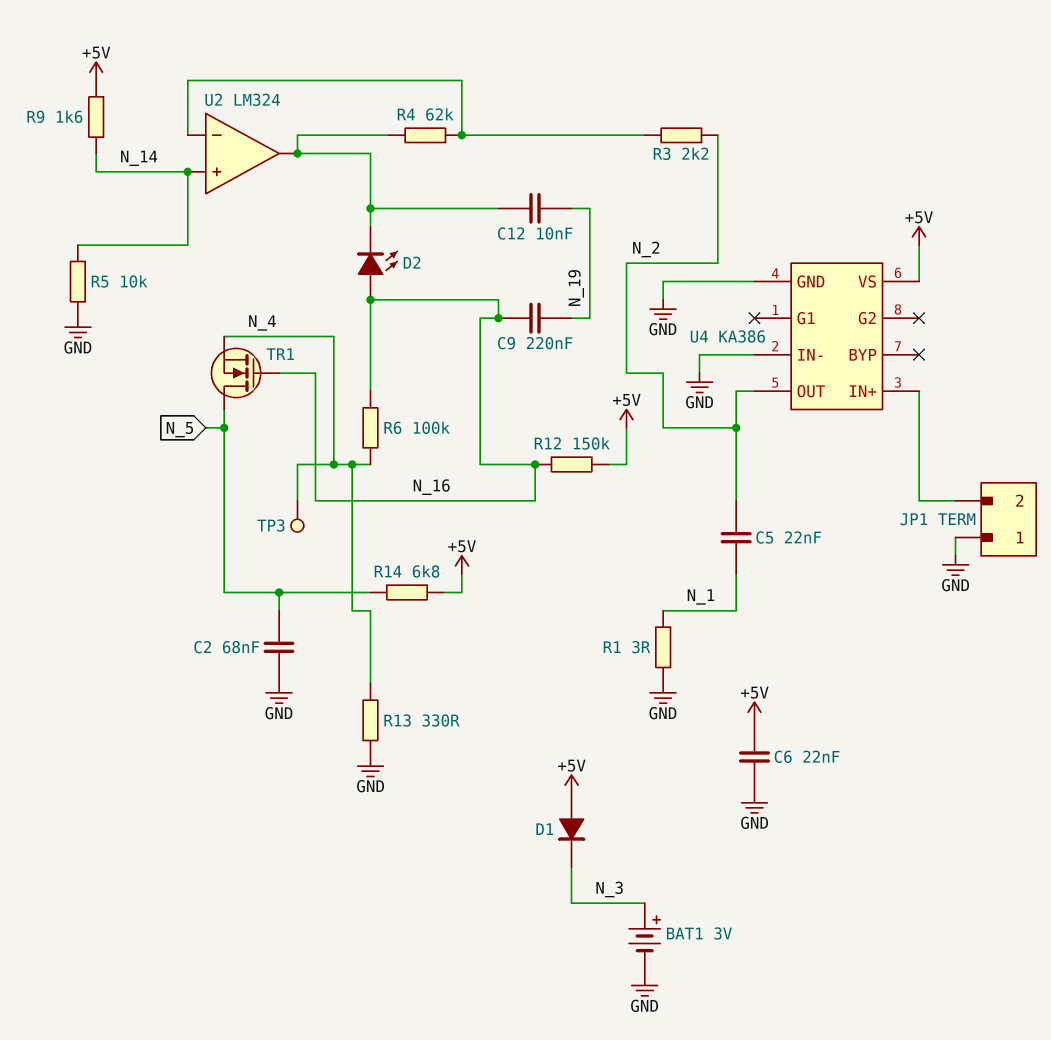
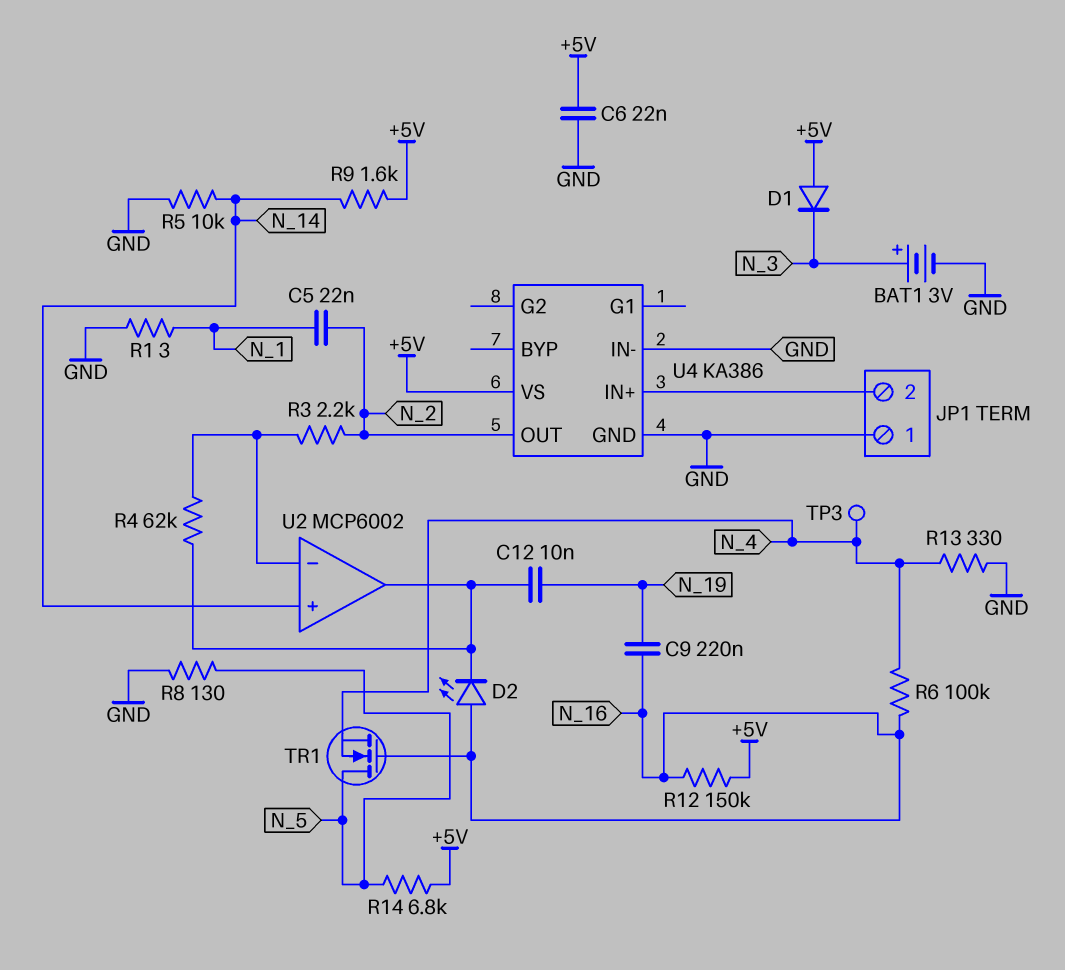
C2: 68nF (GND, N_5) -> none
R8: none -> 130 (GND, N_5)
U2: LM324 -> MCP6002

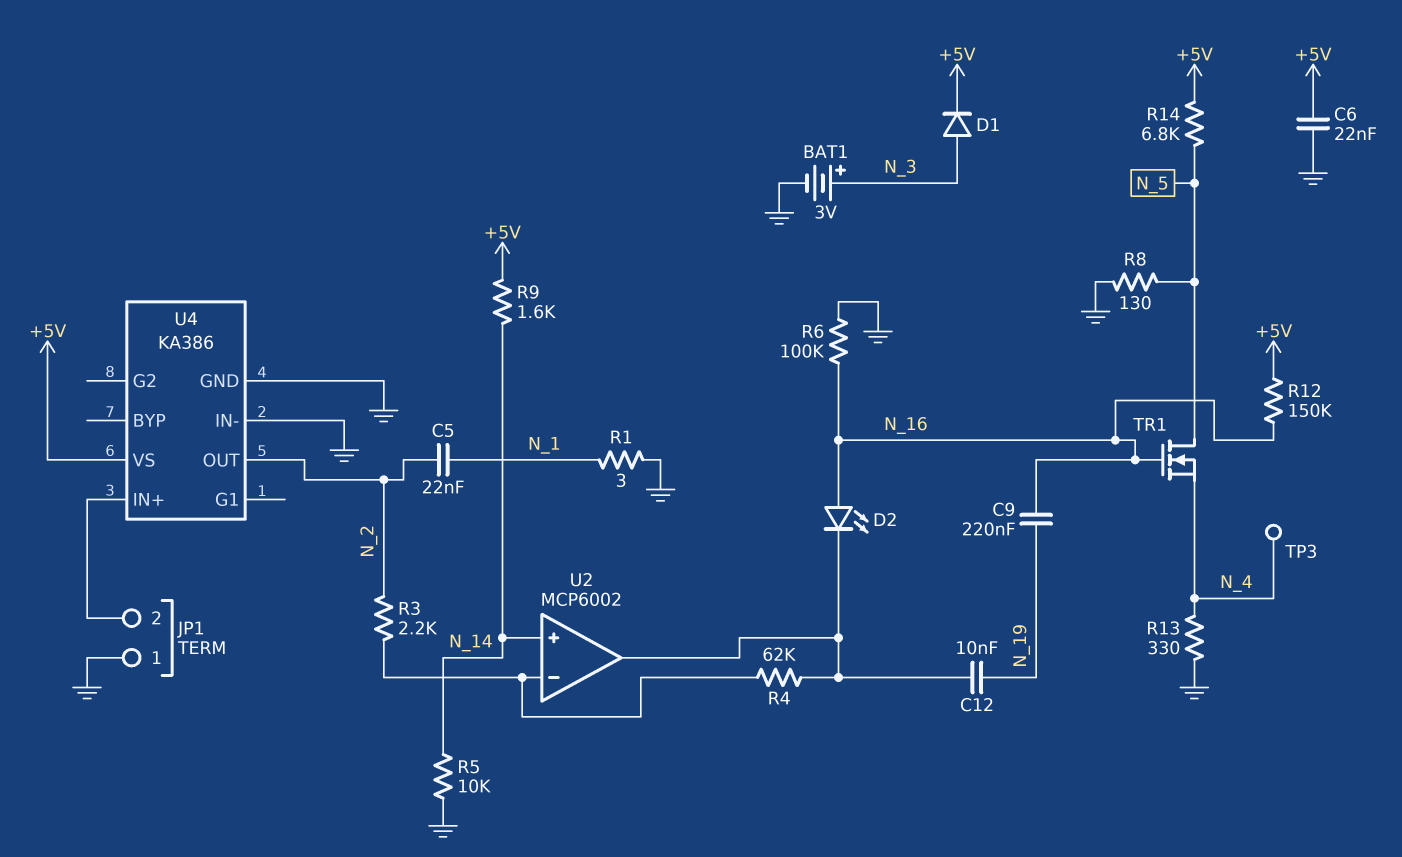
D1: diode (A +5V, K N_3) -> diode (A N_3, K +5V)
R6: 100k (N_4, N_16) -> 100k (GND, N_16)

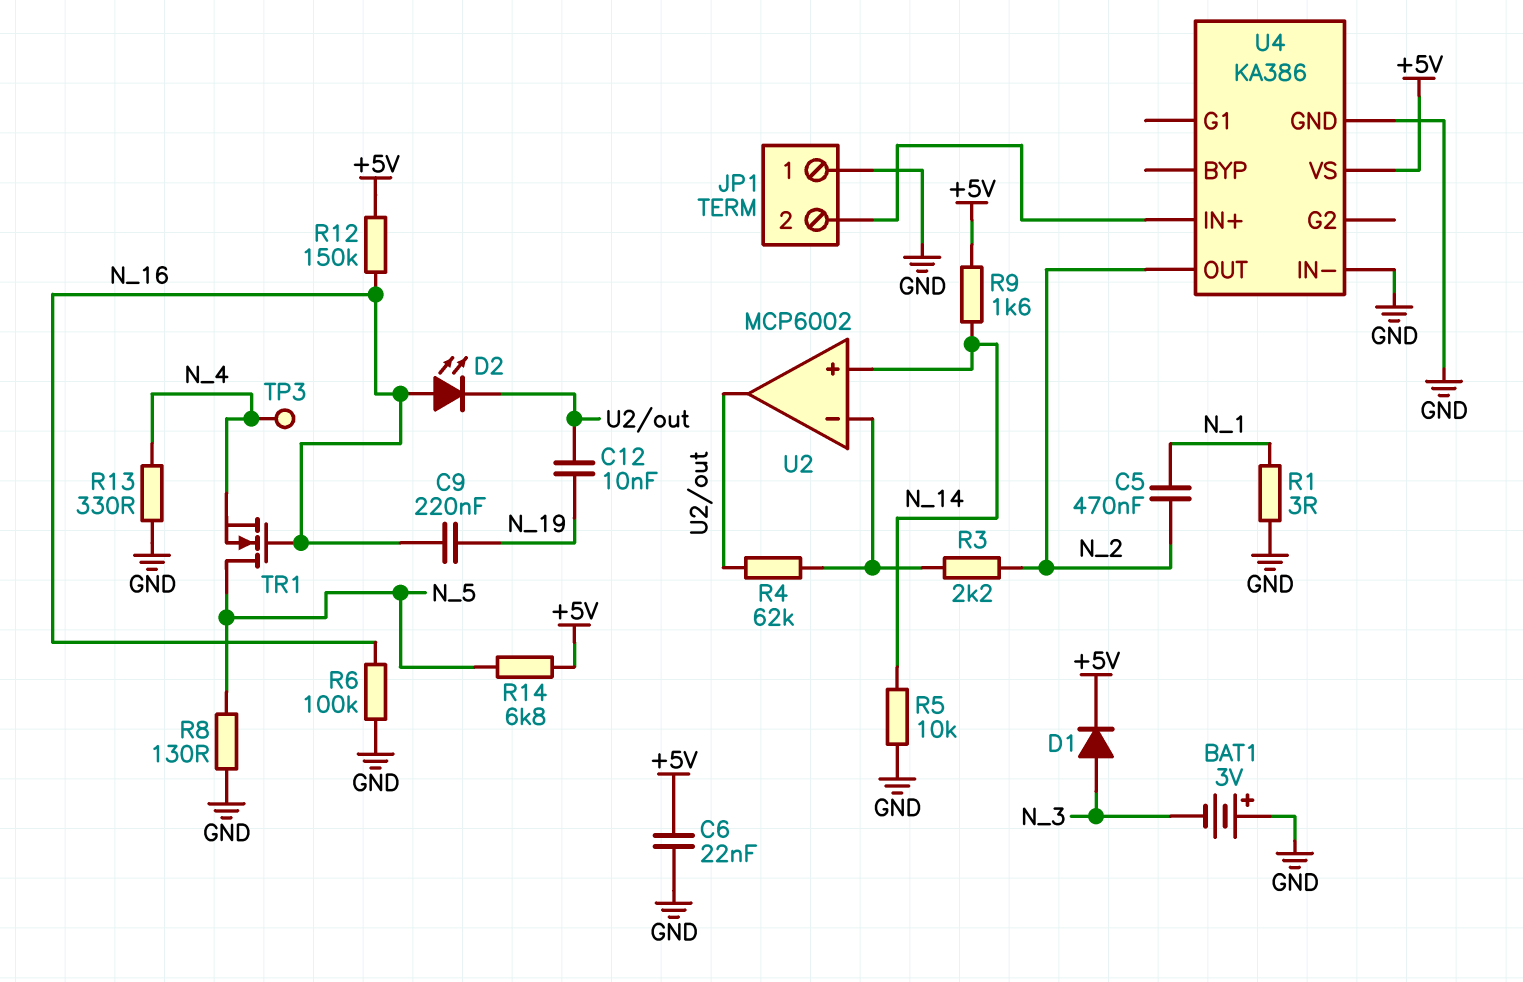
BAT1: 3V (plus N_3, minus GND) -> 3V (plus GND, minus N_3)
C5: 22nF (N_1, N_2) -> 470nF (N_1, N_2)

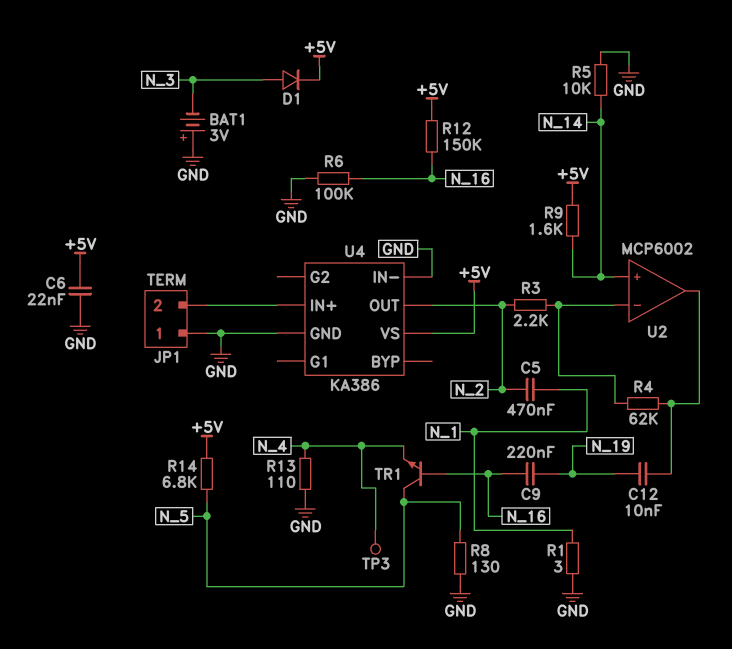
D2: LED (A N_16, K U2/out) -> none
R13: 330 (GND, N_4) -> 110 (GND, N_4)
TR1: NMOS (G N_16, D N_5, S N_4) -> NPN (B N_16, C N_5, E N_4)

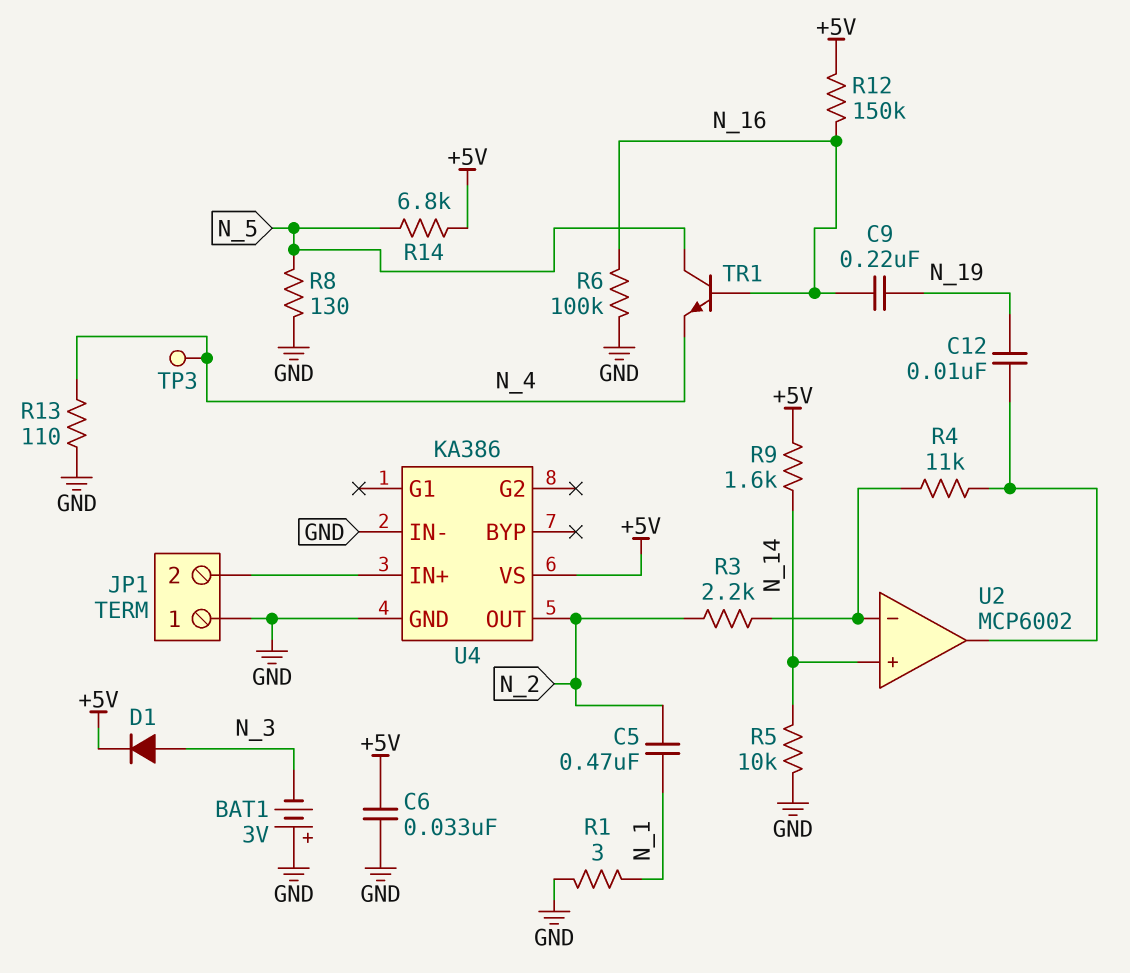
C6: 22nF (+5V, GND) -> 33nF (+5V, GND)
R4: 62k (U2/in-, U2/out) -> 11k (U2/in-, U2/out)

